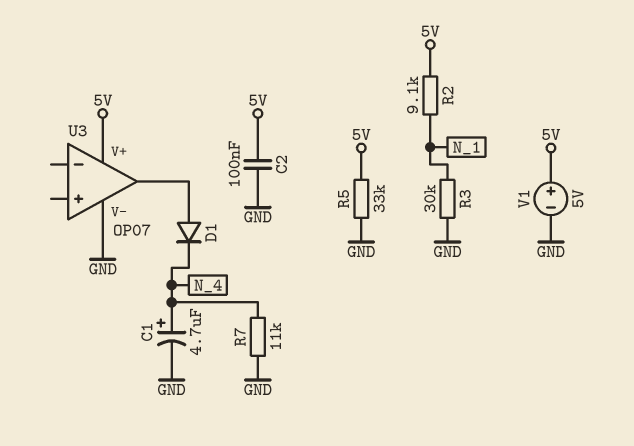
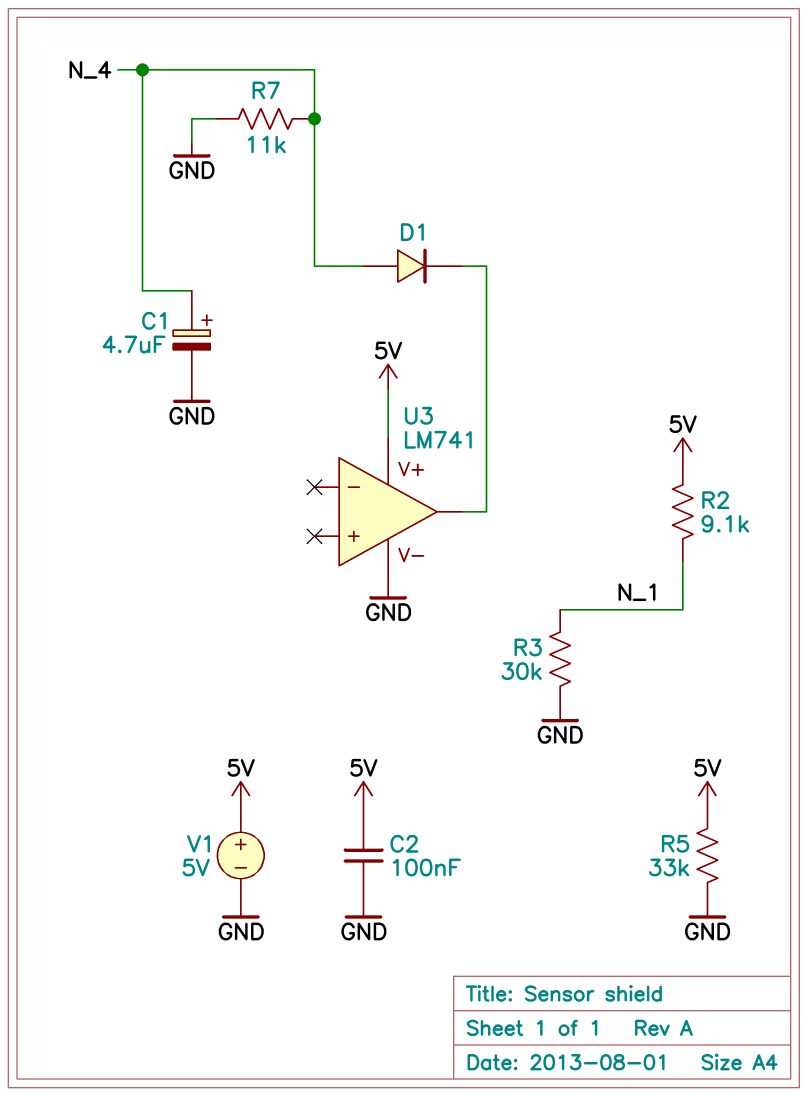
D1: diode (A U3/out, K N_4) -> diode (A N_4, K U3/out)
U3: OP07 -> LM741

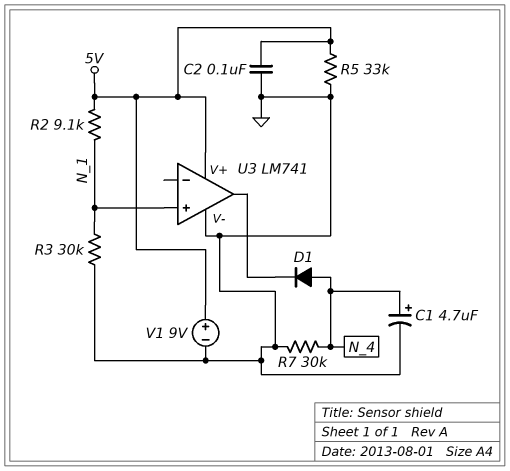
R7: 11k (GND, N_4) -> 30k (GND, N_4)
U3 pin in+: none -> N_1
V1: 5V (plus 5V, minus GND) -> 9V (plus 5V, minus GND)

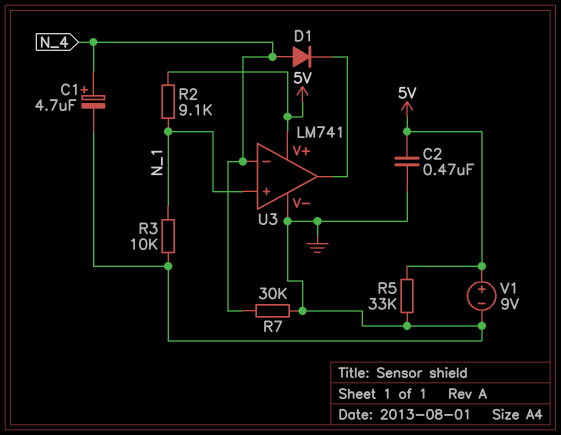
C2: 100nF (5V, GND) -> 470nF (5V, GND)
R3: 30k (GND, N_1) -> 10k (GND, N_1)
U3 pin in-: none -> N_4

